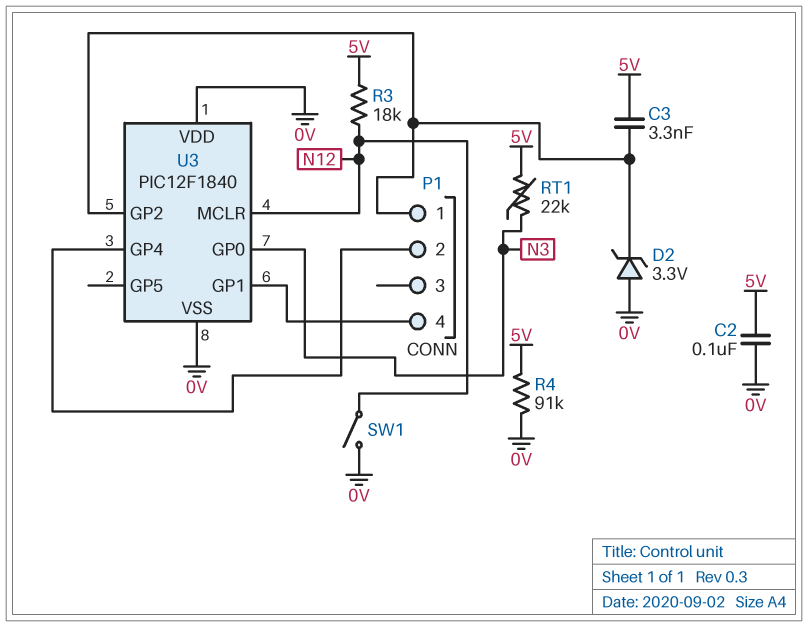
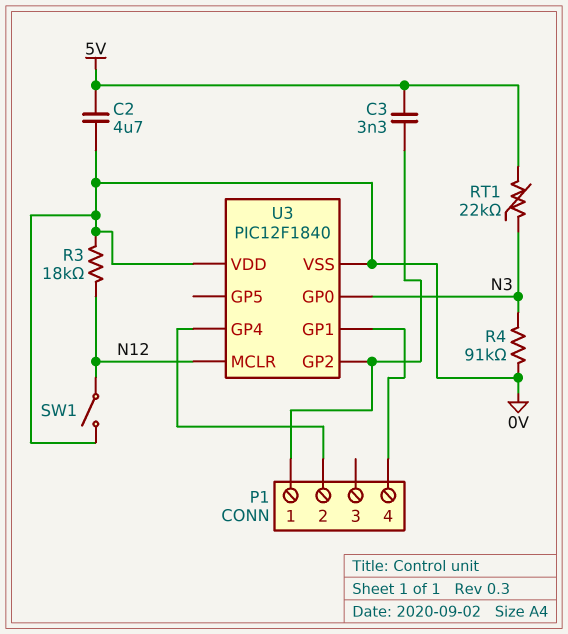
C2: 100nF (0V, 5V) -> 4.7uF (0V, 5V)
D2: zener 3.3V (A 0V, K P1/1) -> none
R3: 18k (5V, N12) -> 18k (0V, N12)
R4: 91k (0V, 5V) -> 91k (0V, N3)

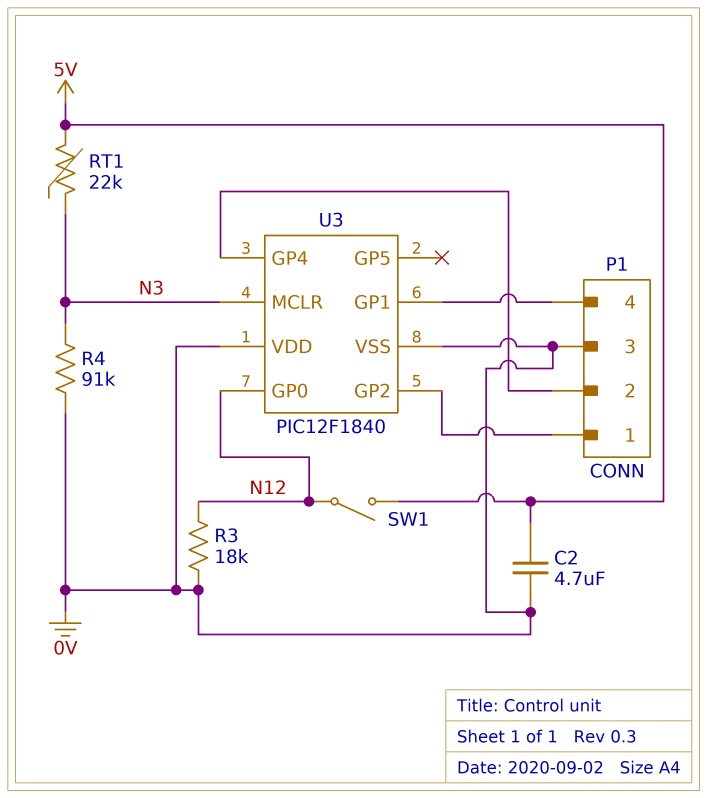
C3: 3.3nF (5V, P1/1) -> none
P1 pin 3: none -> 0V
SW1: switch (0V, N12) -> switch (5V, N12)
U3 pin GP0: N3 -> N12
U3 pin MCLR: N12 -> N3

